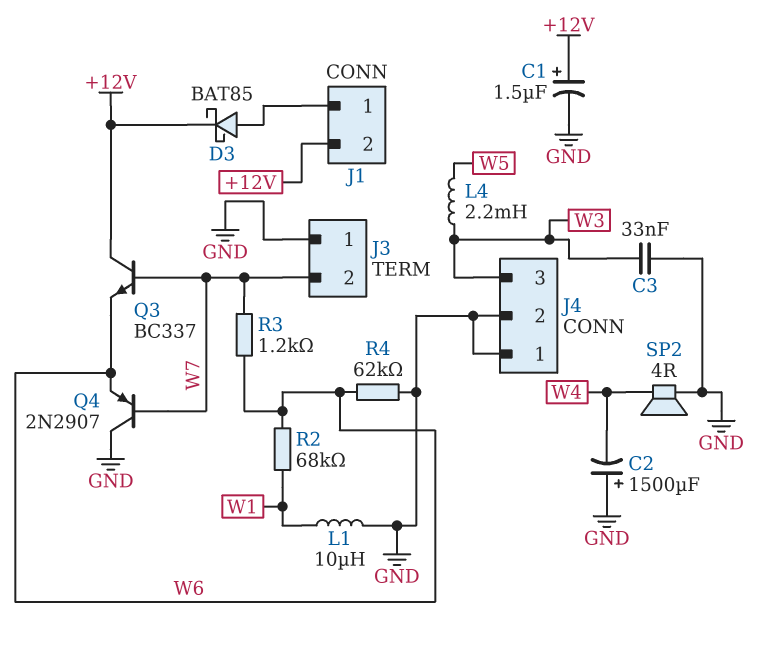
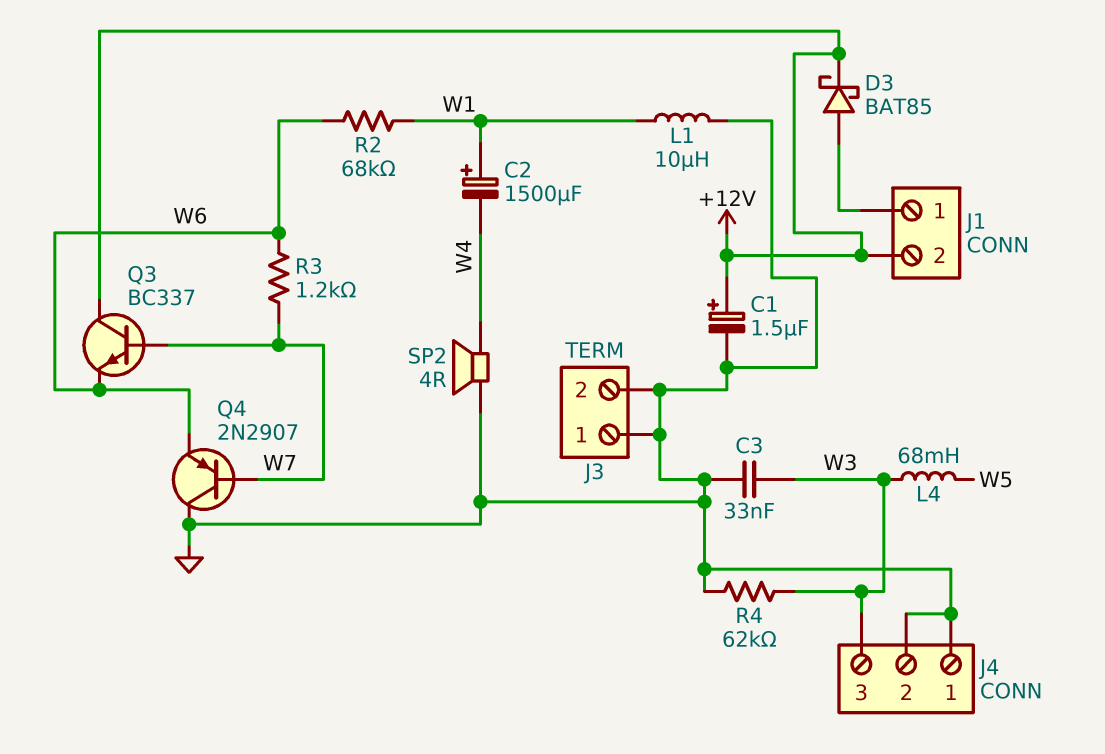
C2: 1500uF (plus GND, minus W4) -> 1500uF (plus W1, minus W4)
J3 pin 2: W7 -> GND
L4: 2.2mH (W3, W5) -> 68mH (W3, W5)
R4: 62k (GND, W6) -> 62k (GND, W3)

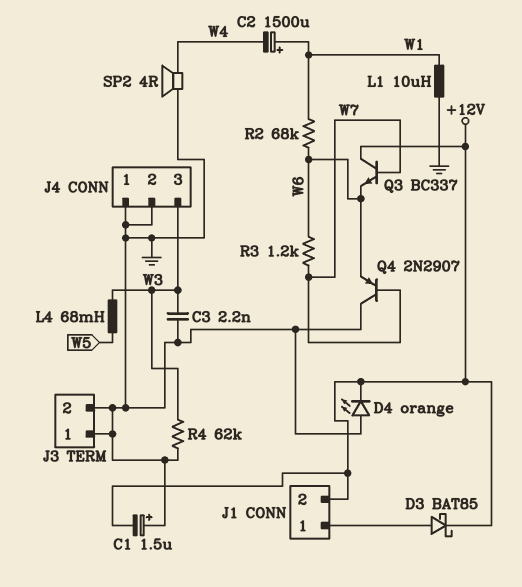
C1: 1.5uF (plus +12V, minus GND) -> 1.5uF (plus GND, minus +12V)
C3: 33nF (GND, W3) -> 2.2nF (GND, W3)
D4: none -> LED orange (A GND, K +12V)

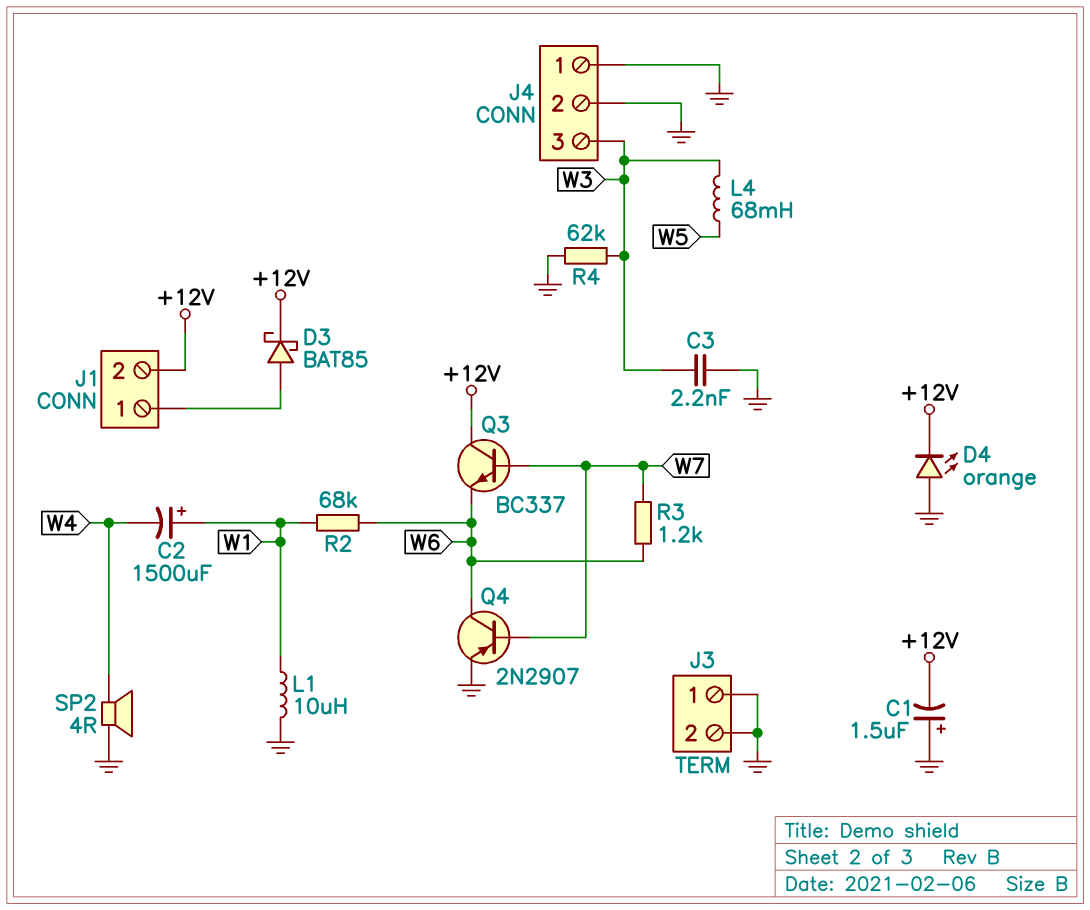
Q4: PNP 2N2907 (B W7, C GND, E W6) -> PNP 2N2907 (B W7, C W6, E GND)

